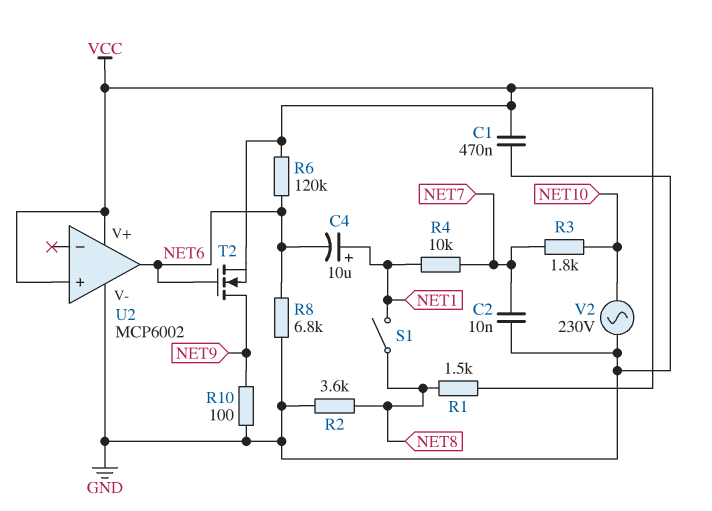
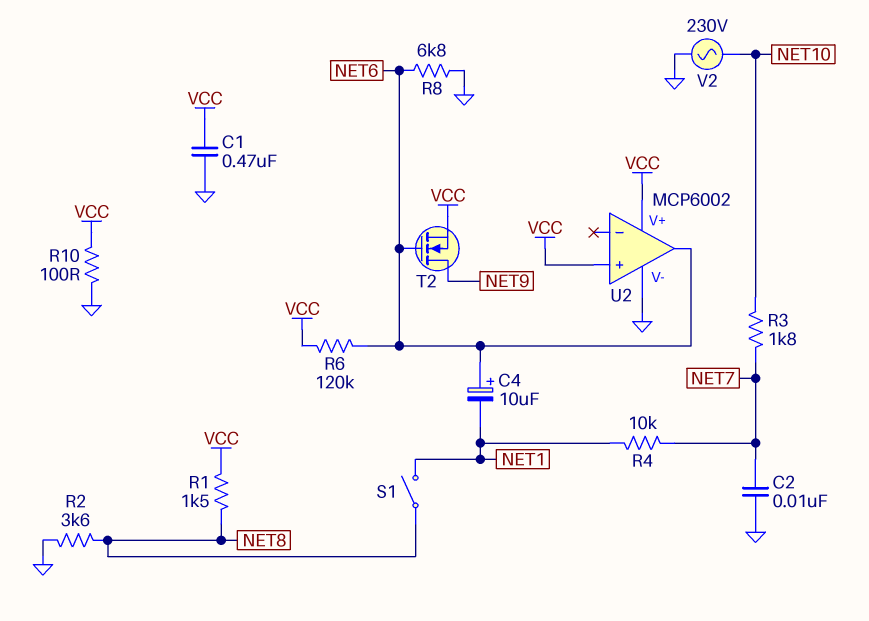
C4: 10uF (plus NET1, minus NET6) -> 10uF (plus NET6, minus NET1)
R10: 100 (GND, NET9) -> 100 (GND, VCC)

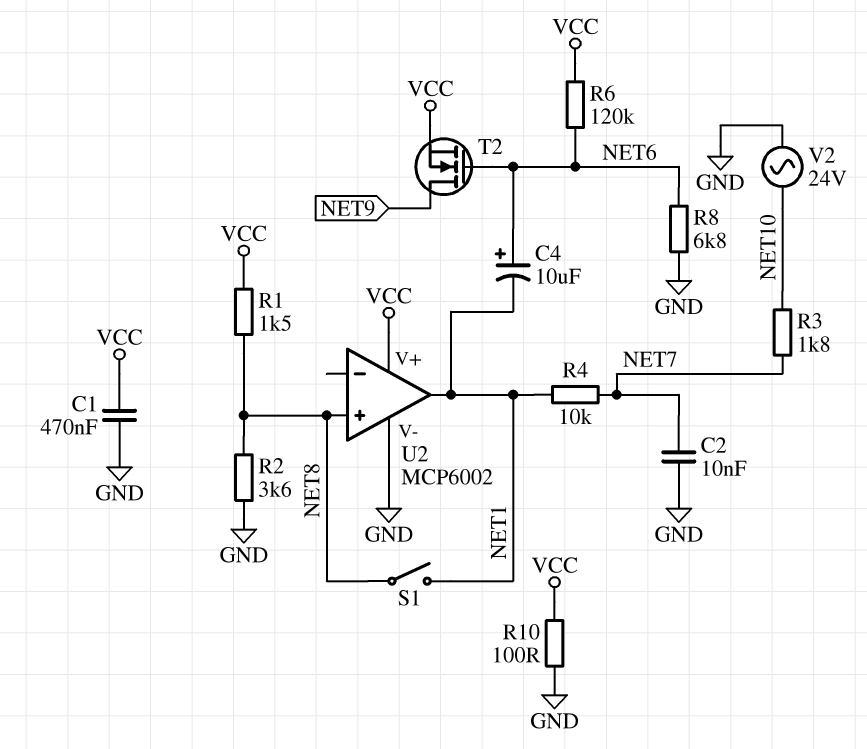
U2 pin in+: VCC -> NET8
U2 pin out: NET6 -> NET1
V2: AC 230V (GND, NET10) -> AC 24V (GND, NET10)

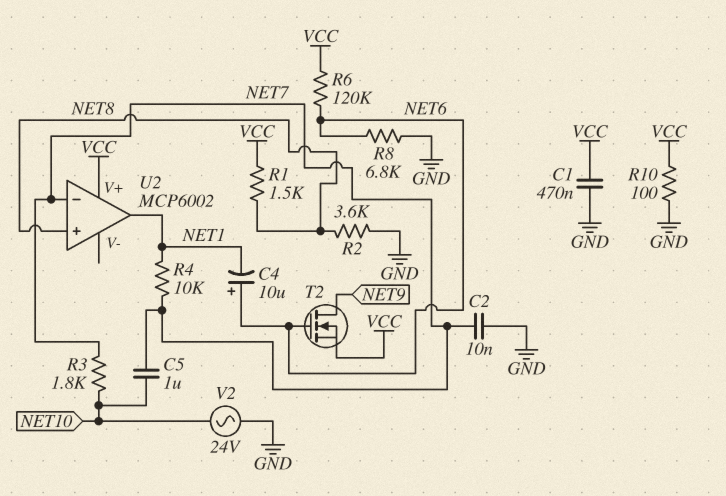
C5: none -> 1uF (NET7, NET10)
S1: switch (NET1, NET8) -> none
U2 pin V-: GND -> none
U2 pin in-: none -> NET7

